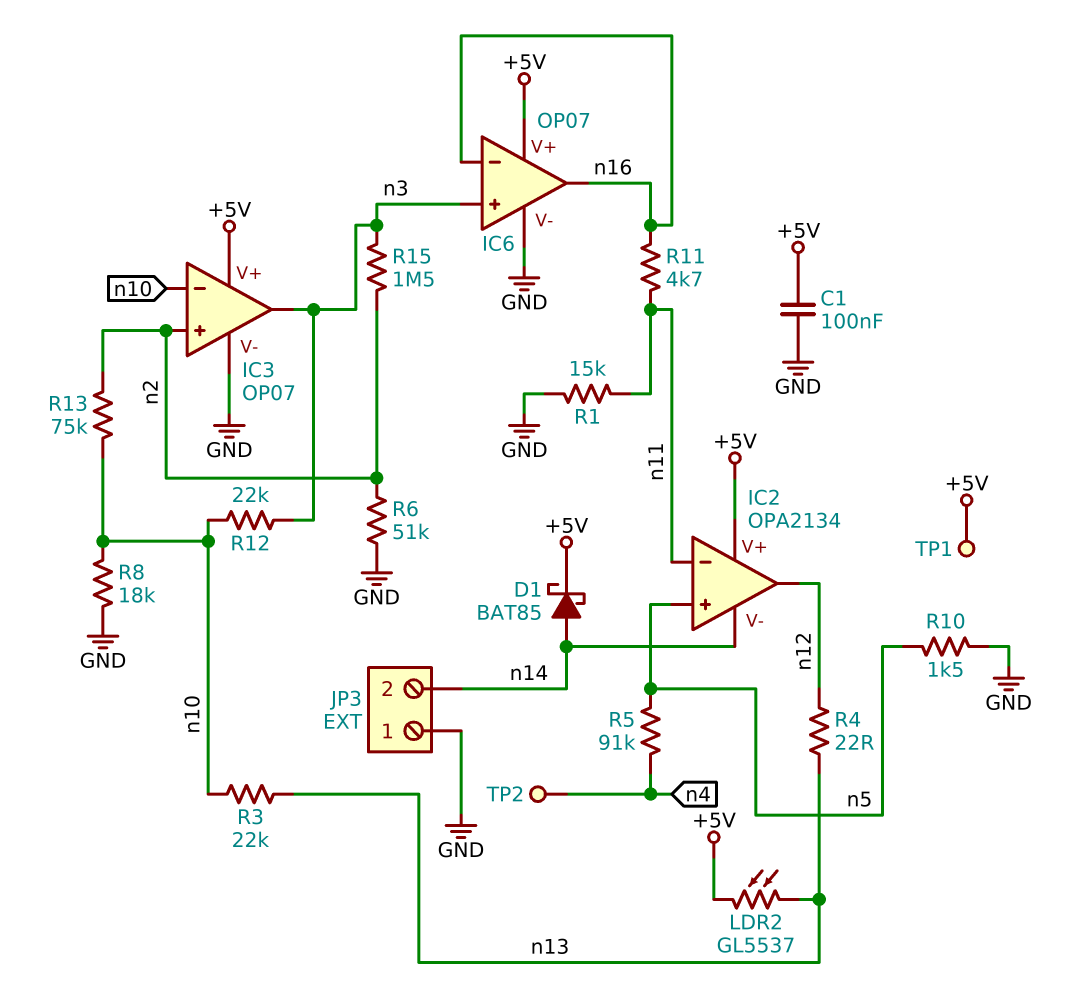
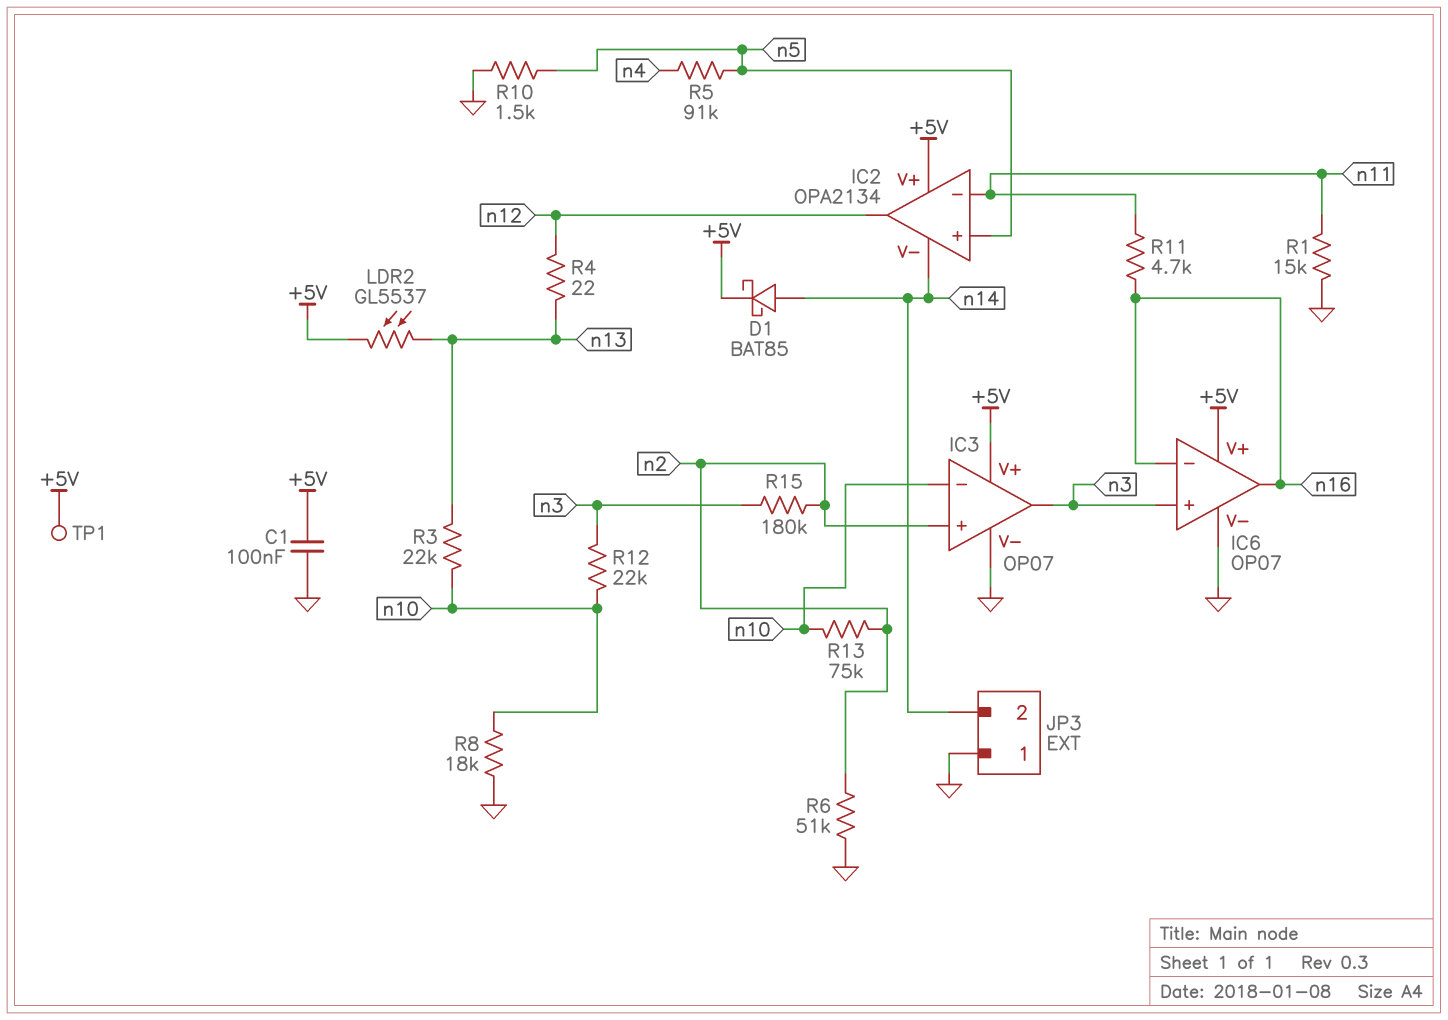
R15: 1.5M (n2, n3) -> 180k (n2, n3)
TP2: test point (n4) -> none

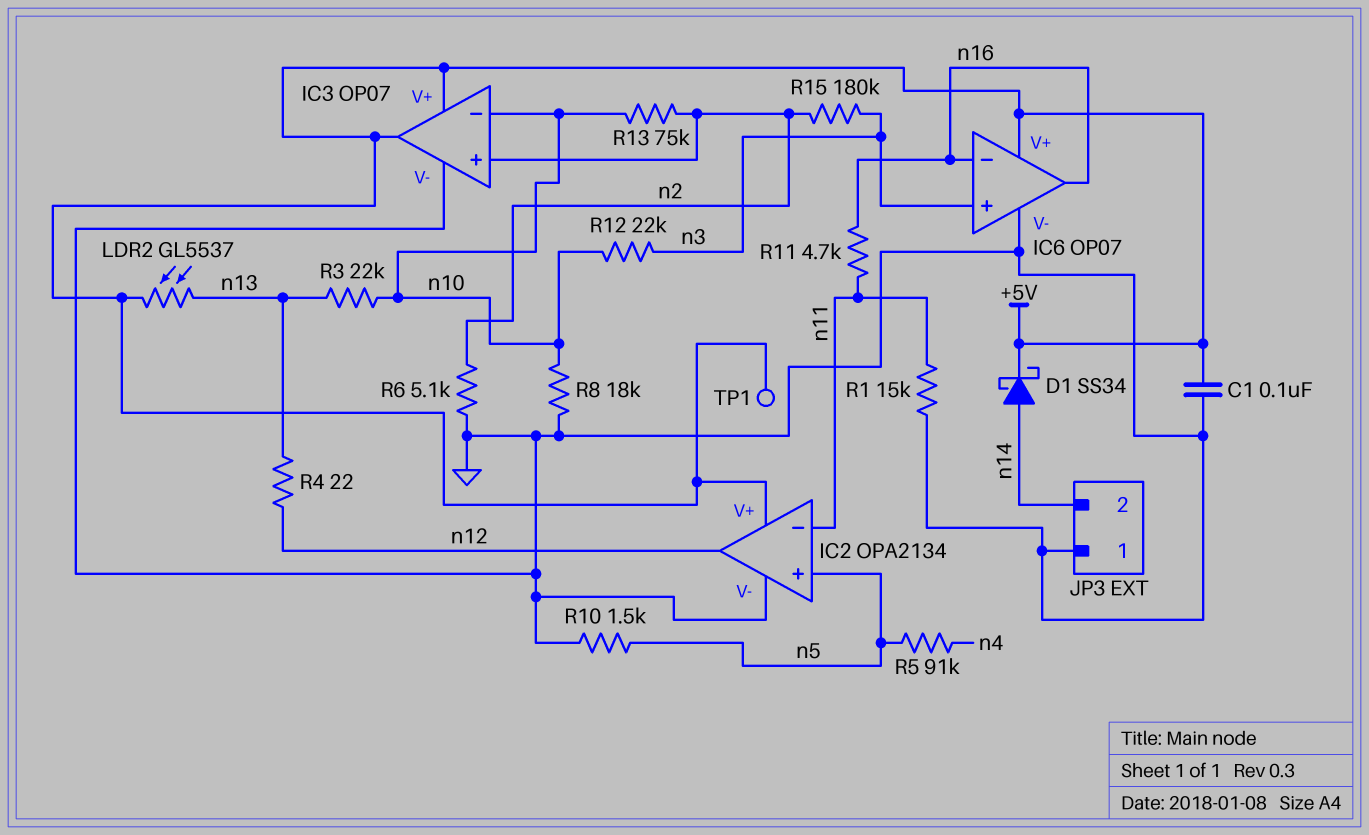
D1: schottky BAT85 (A n14, K +5V) -> schottky SS34 (A n14, K +5V)
IC2 pin V-: n14 -> GND
IC3 pin out: n3 -> +5V
R6: 51k (GND, n2) -> 5.1k (GND, n2)

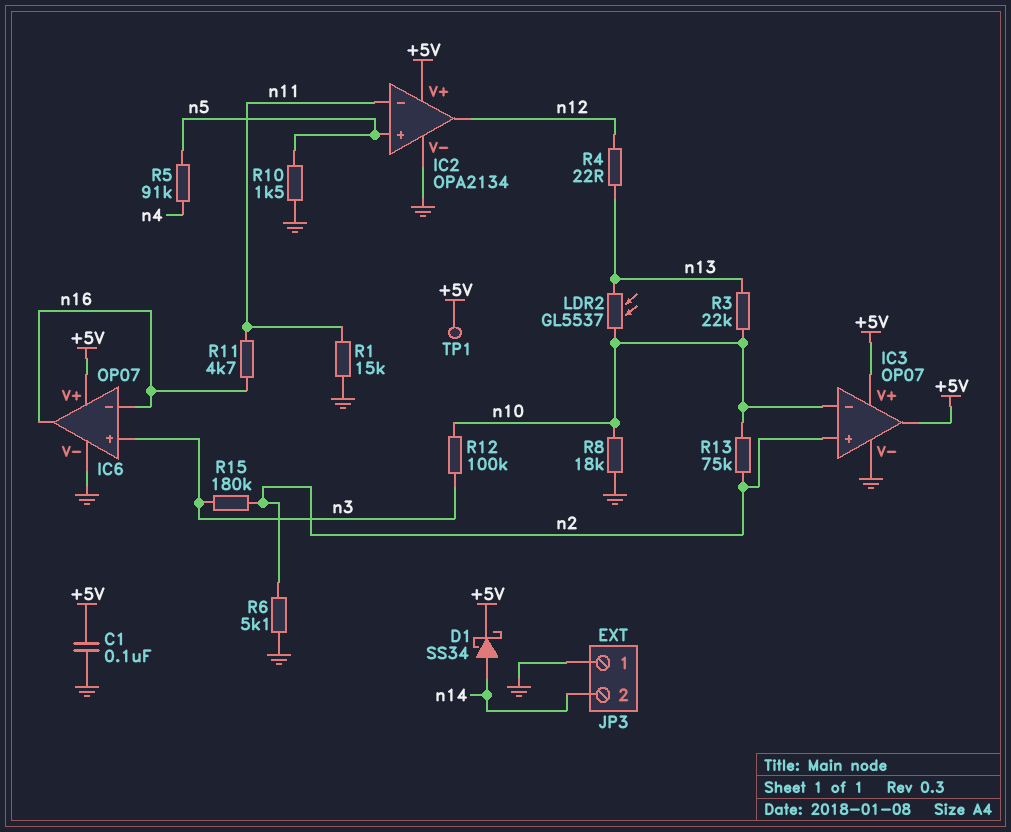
LDR2: GL5537 (+5V, n13) -> GL5537 (n10, n13)
R12: 22k (n3, n10) -> 100k (n3, n10)

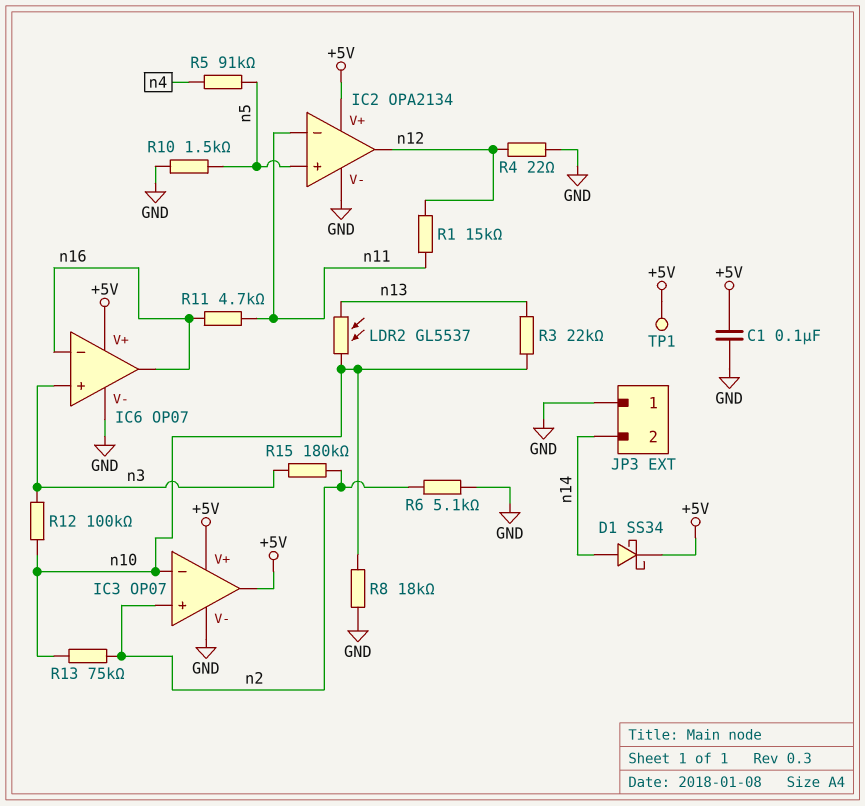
R1: 15k (GND, n11) -> 15k (n11, n12)
R4: 22 (n12, n13) -> 22 (GND, n12)

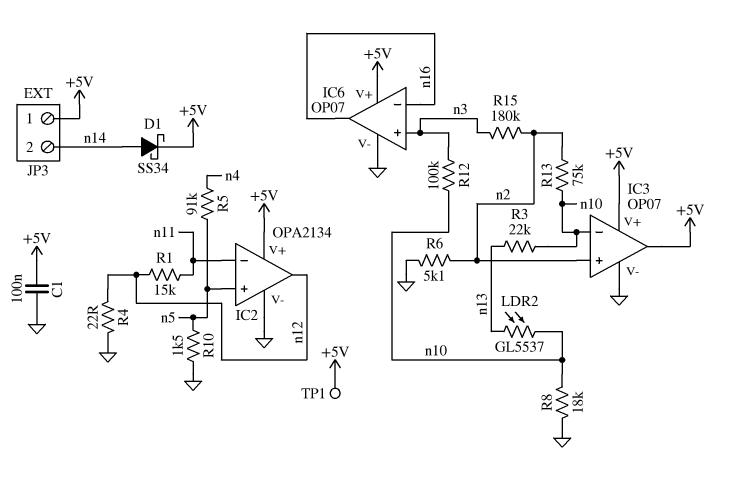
JP3 pin 1: GND -> +5V
R11: 4.7k (n11, n16) -> none

